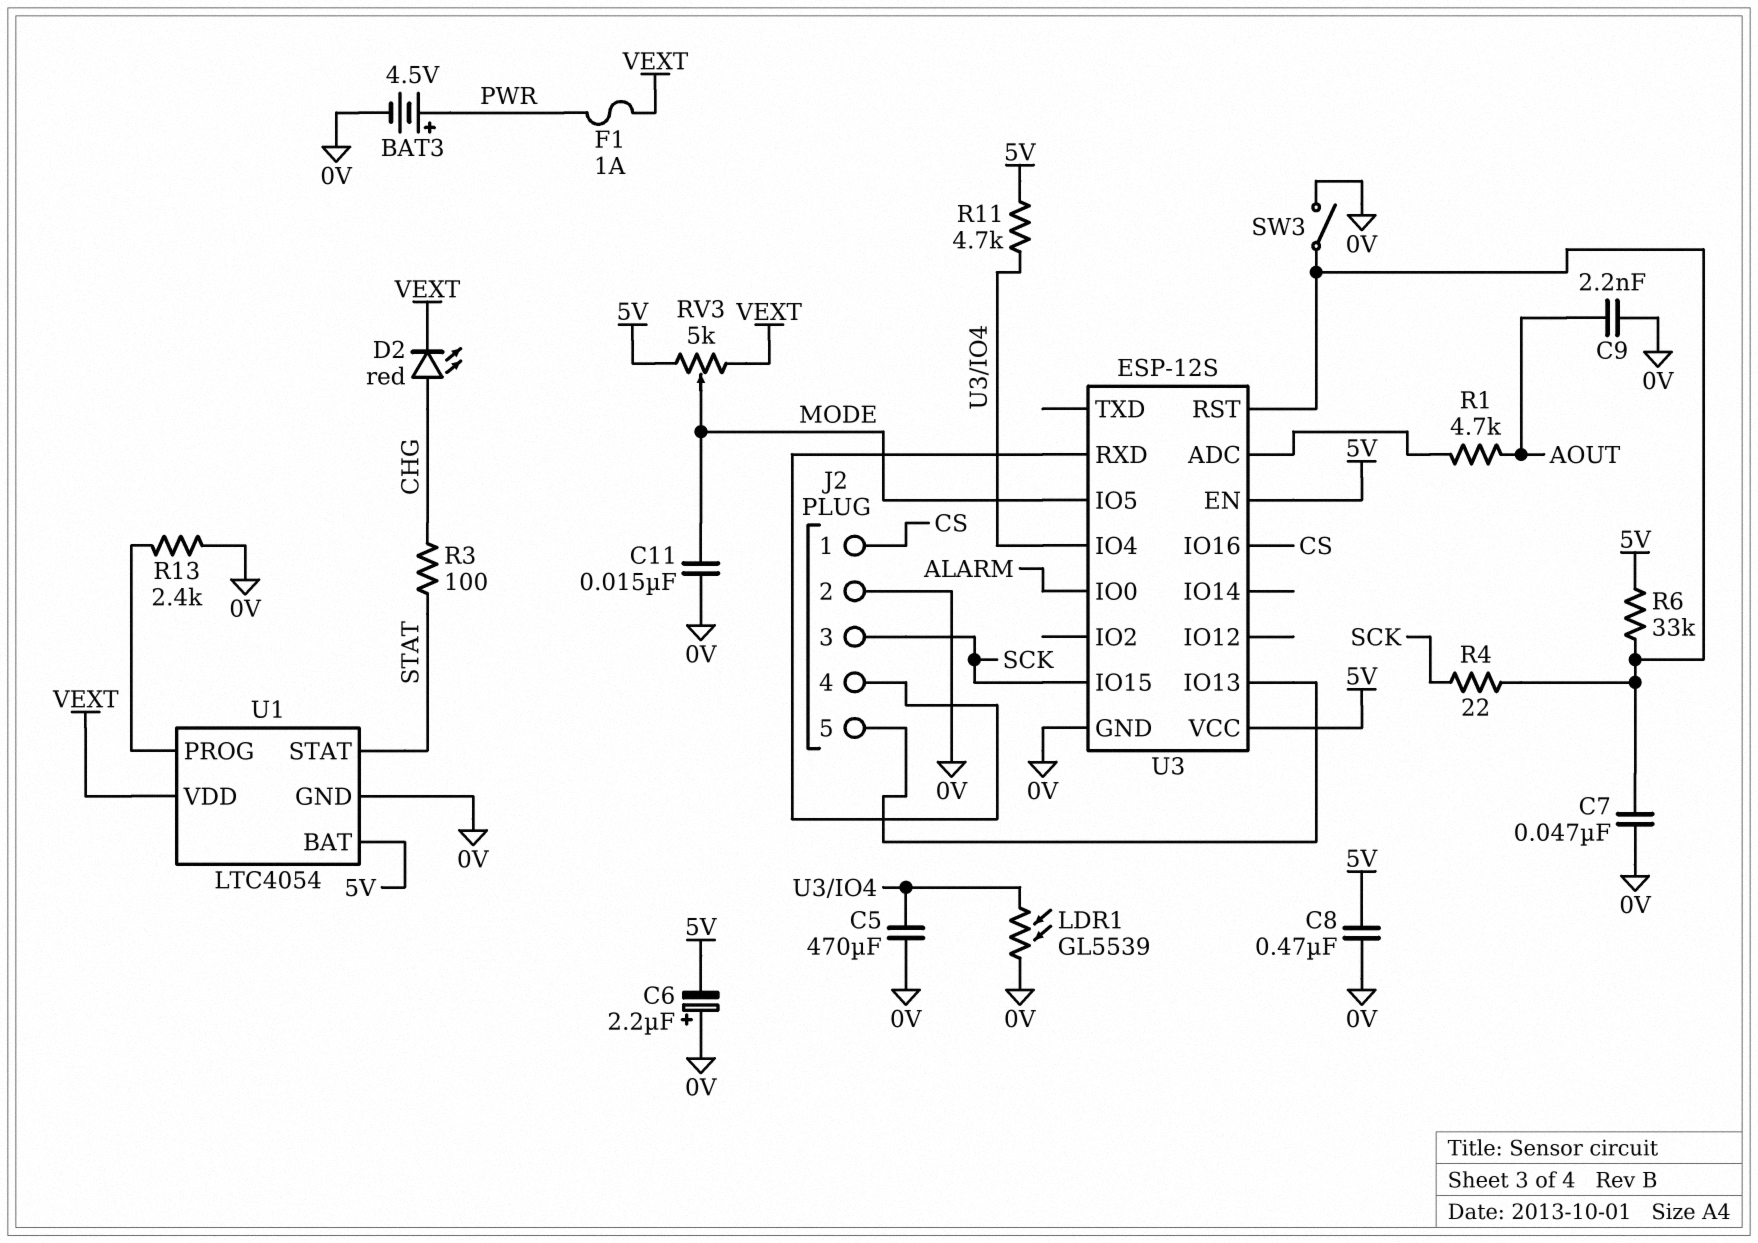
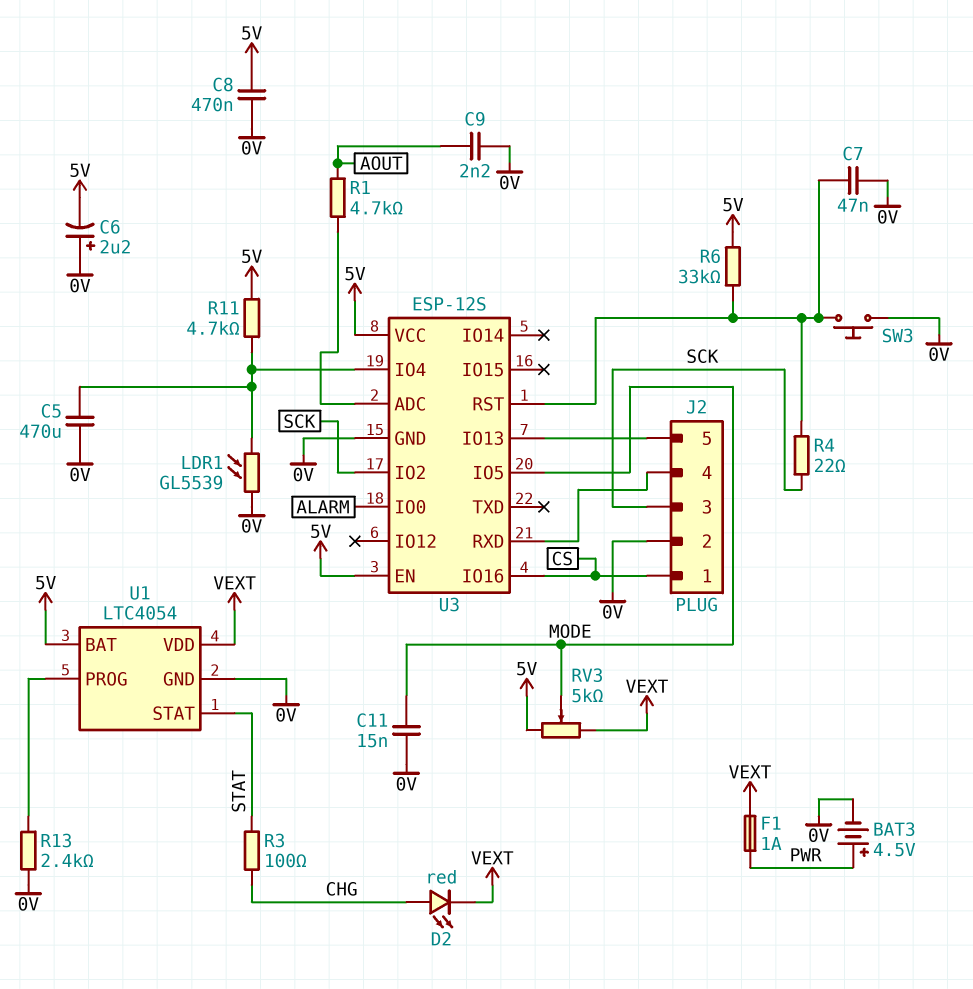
SW3: switch (0V, U3/RST) -> button (0V, U3/RST)
U3 pin IO2: none -> SCK
U3 pin IO15: SCK -> none

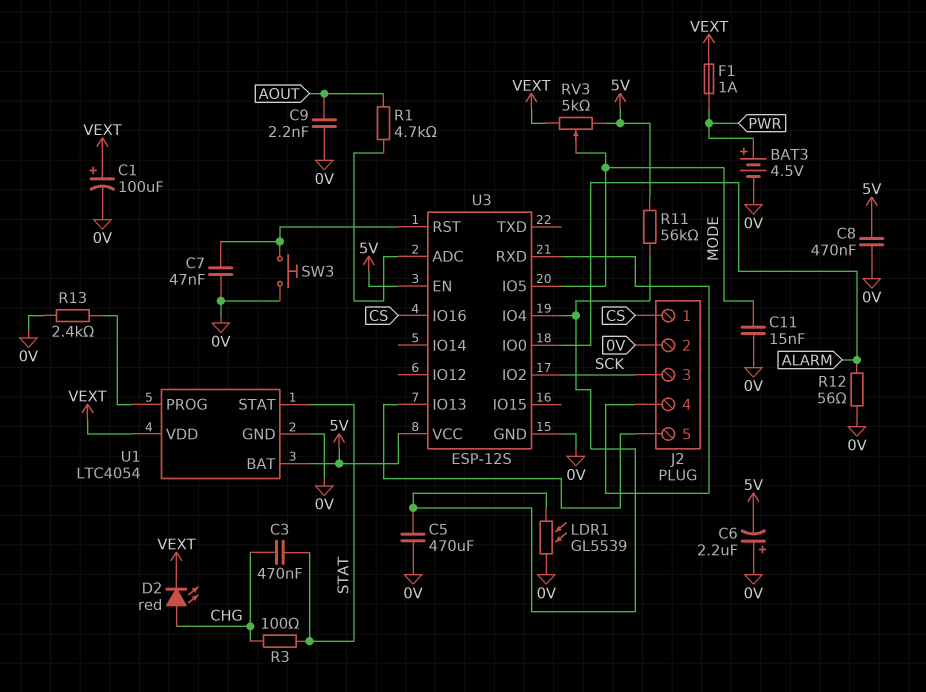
C1: none -> 100uF (plus VEXT, minus 0V)
C3: none -> 470nF (CHG, STAT)
R4: 22 (SCK, U3/RST) -> none
R6: 33k (5V, U3/RST) -> none
R11: 4.7k (5V, U3/IO4) -> 56k (5V, U3/IO4)
R12: none -> 56 (0V, ALARM)

